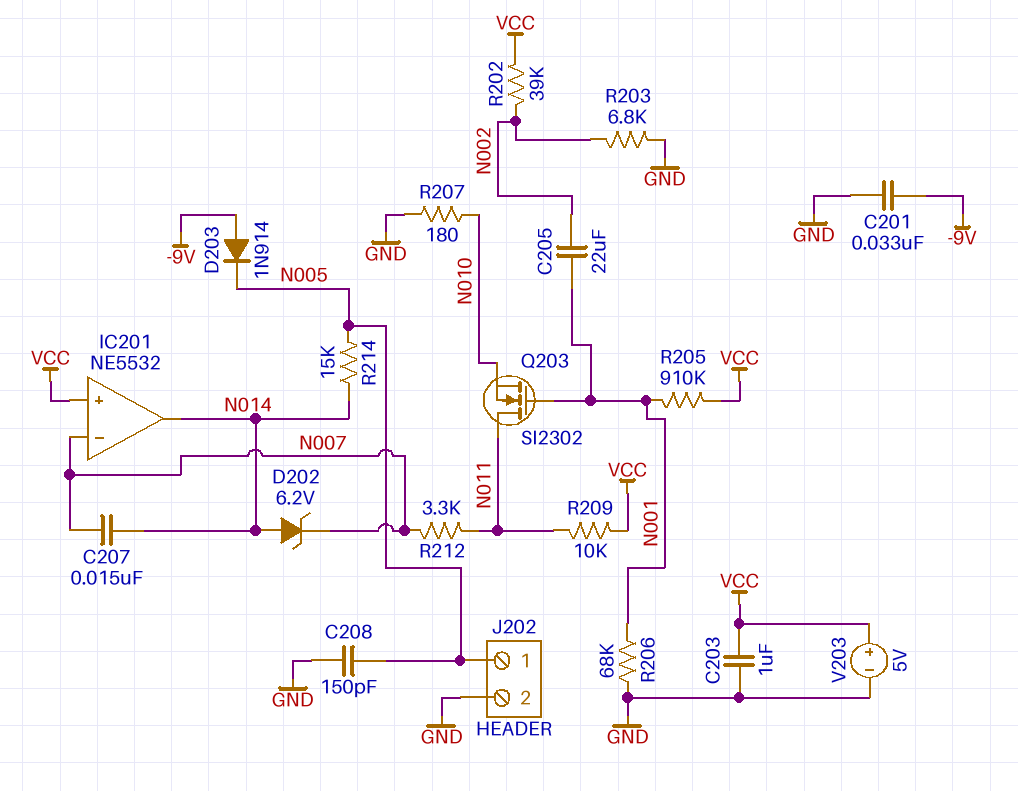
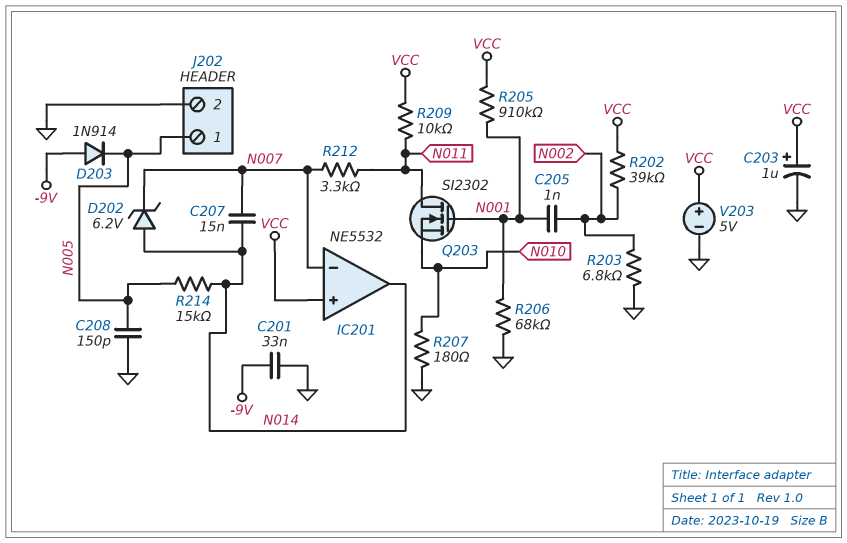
C203: 1uF (GND, VCC) -> 1uF (plus VCC, minus GND)
C205: 22uF (N001, N002) -> 1nF (N001, N002)

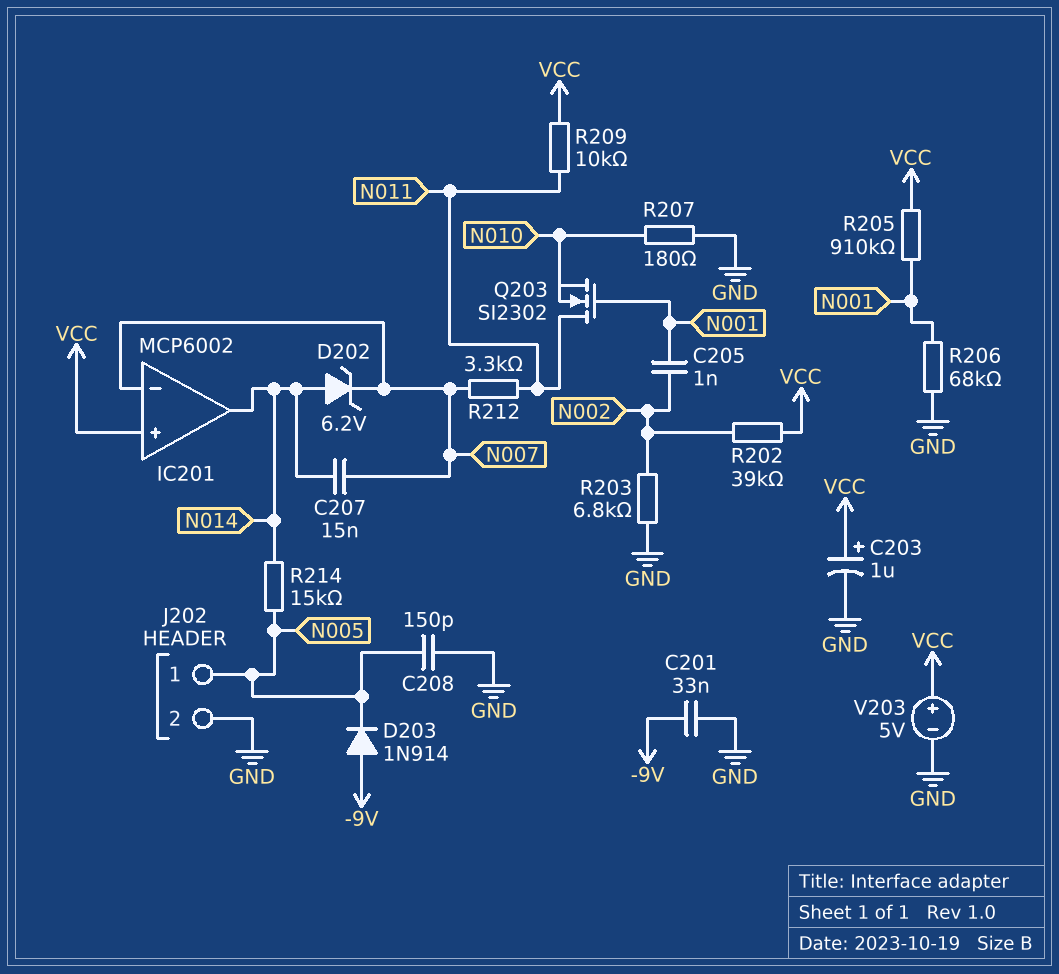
IC201: NE5532 -> MCP6002

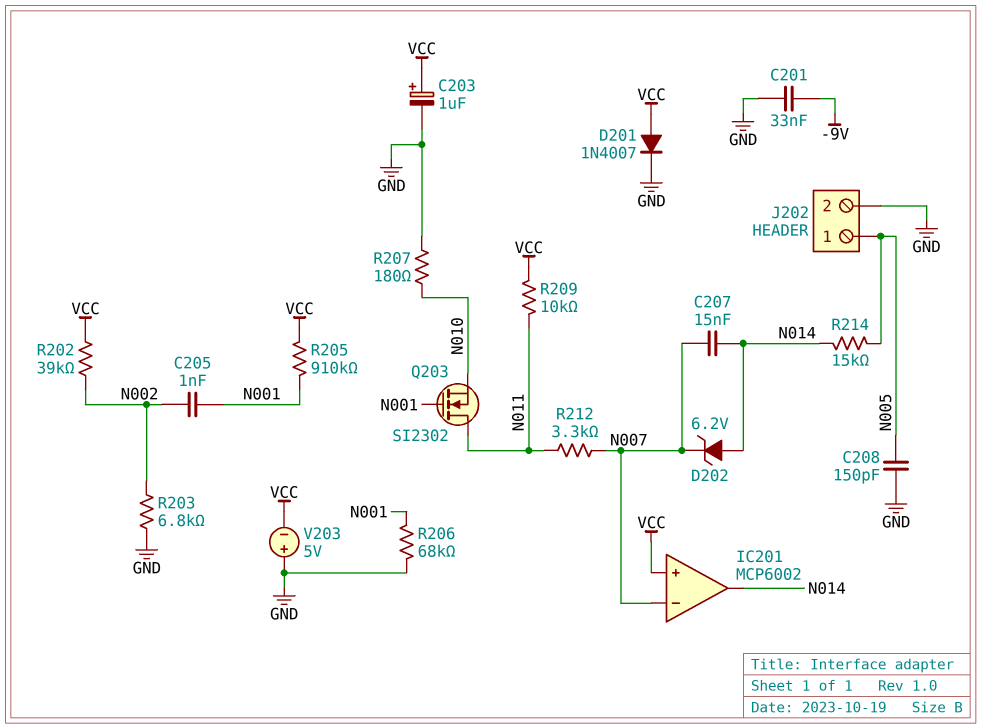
D201: none -> diode 1N4007 (A VCC, K GND)
D203: diode 1N914 (A -9V, K N005) -> none
V203: 5V (plus VCC, minus GND) -> 5V (plus GND, minus VCC)

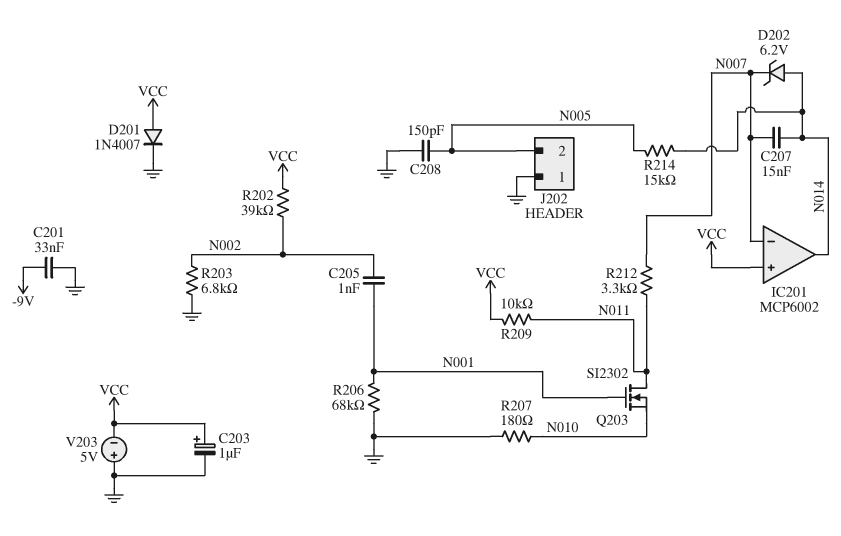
J202 pin 1: N005 -> GND
J202 pin 2: GND -> N005
R205: 910k (N001, VCC) -> none

